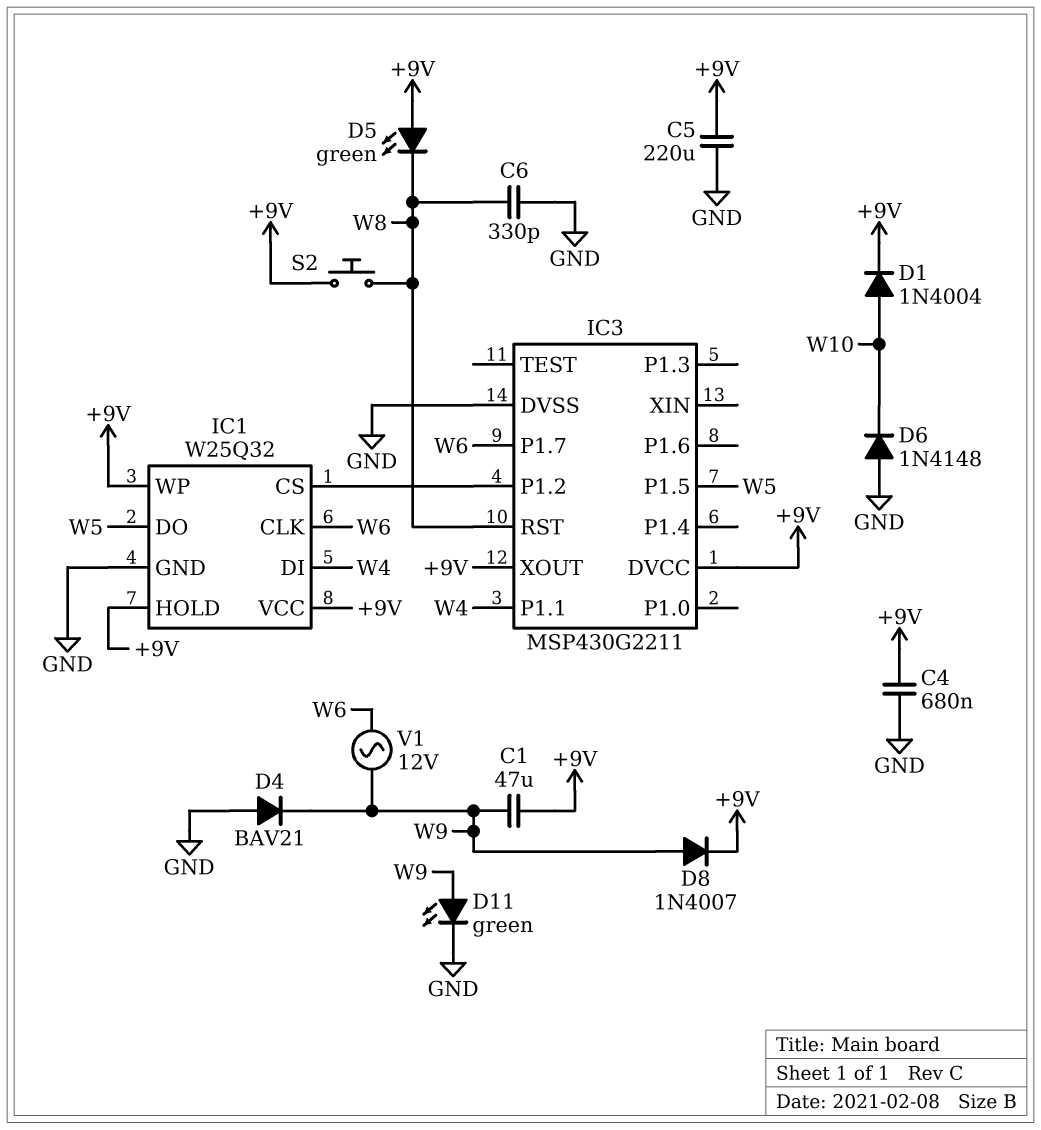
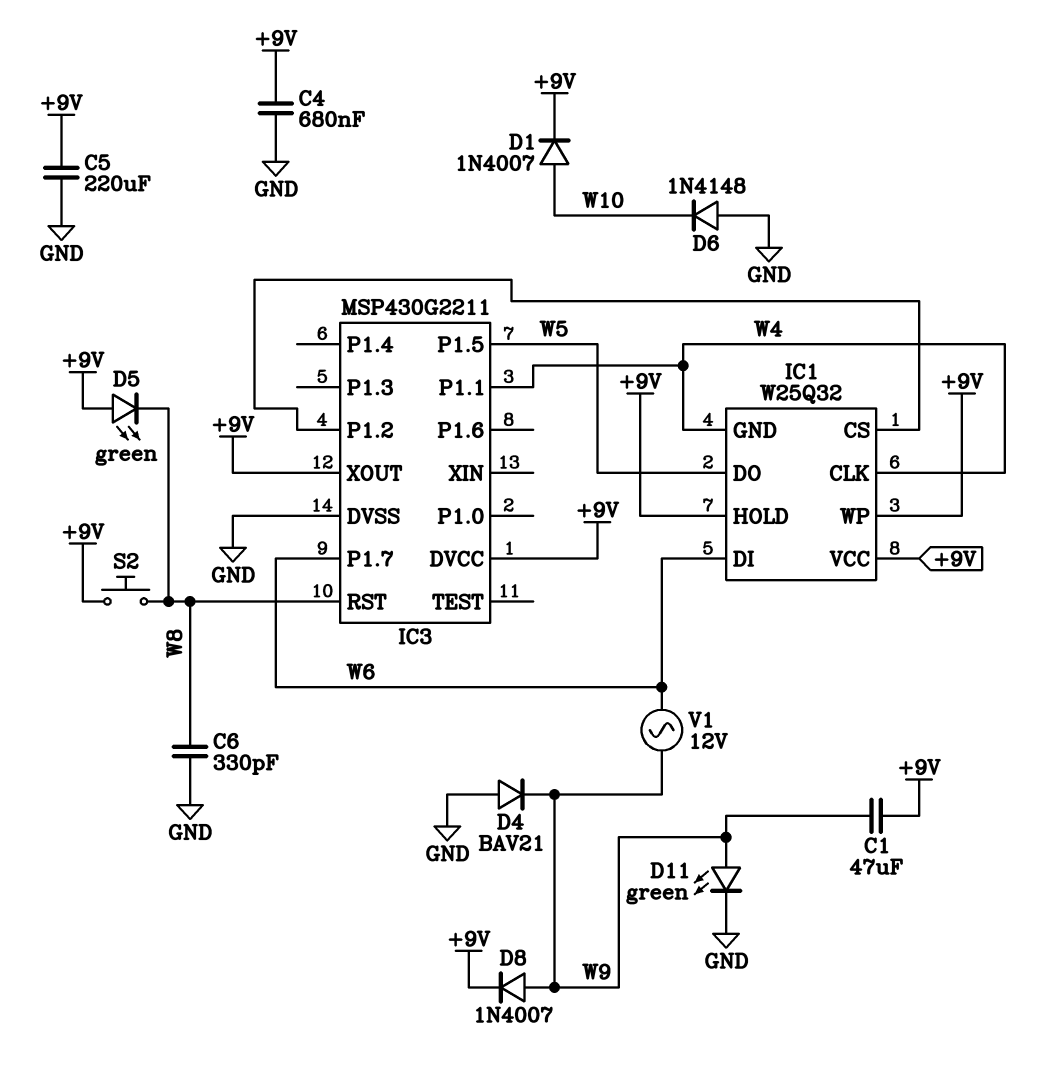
D1: diode 1N4004 (A W10, K +9V) -> diode 1N4007 (A W10, K +9V)
IC1 pin CLK: W6 -> W4
IC1 pin DI: W4 -> W6
IC1 pin GND: GND -> W4

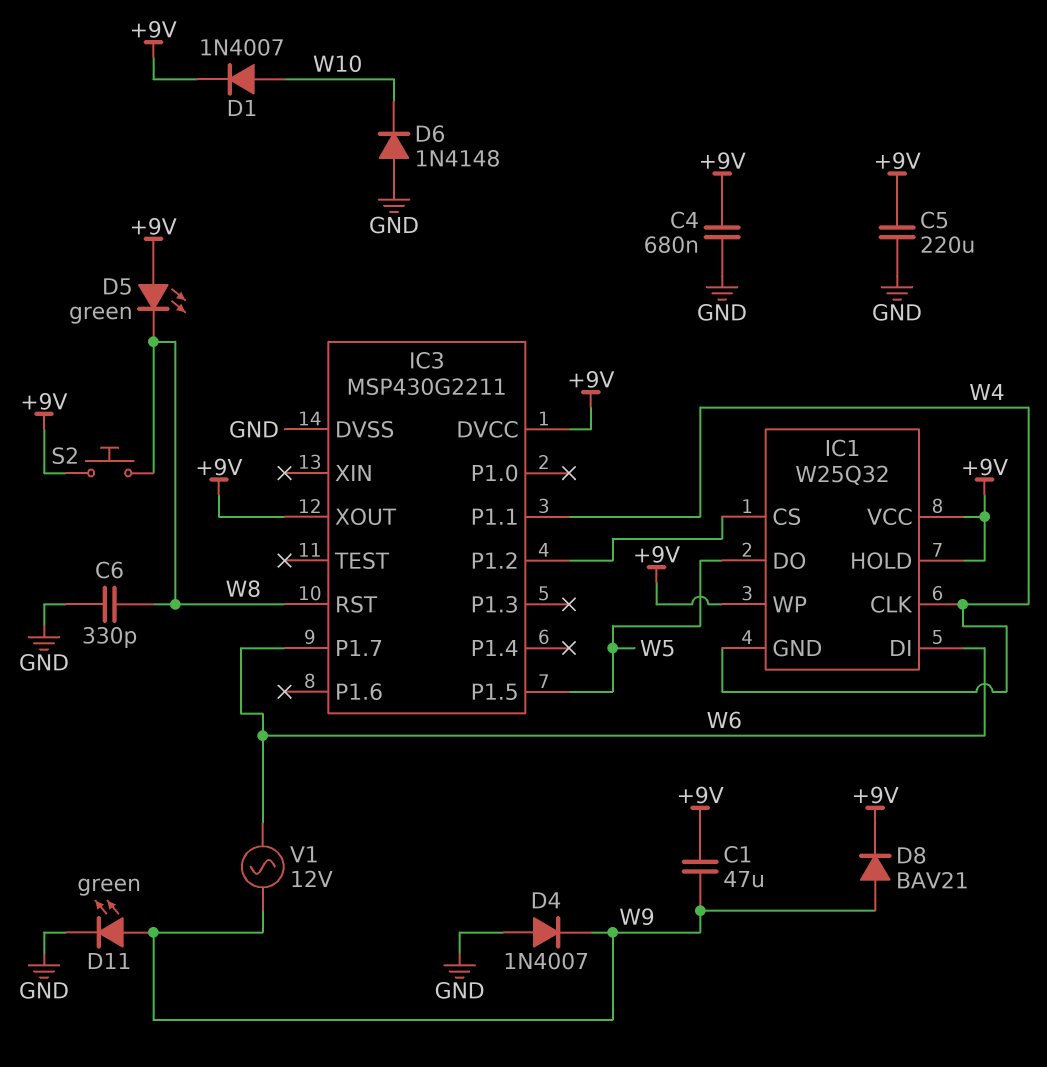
D4: diode BAV21 (A GND, K W9) -> diode 1N4007 (A GND, K W9)
D8: diode 1N4007 (A W9, K +9V) -> diode BAV21 (A W9, K +9V)

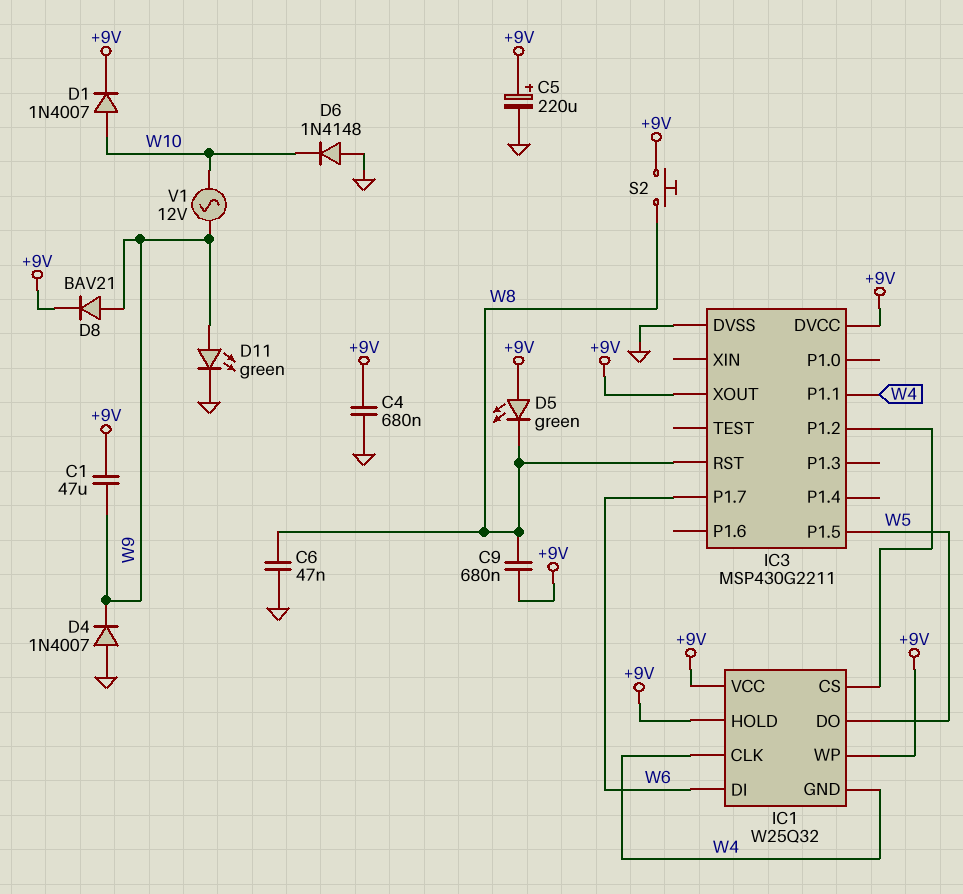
C5: 220uF (+9V, GND) -> 220uF (plus +9V, minus GND)
C6: 330pF (GND, W8) -> 47nF (GND, W8)
C9: none -> 680nF (+9V, W8)
V1: AC 12V (W6, W9) -> AC 12V (W9, W10)

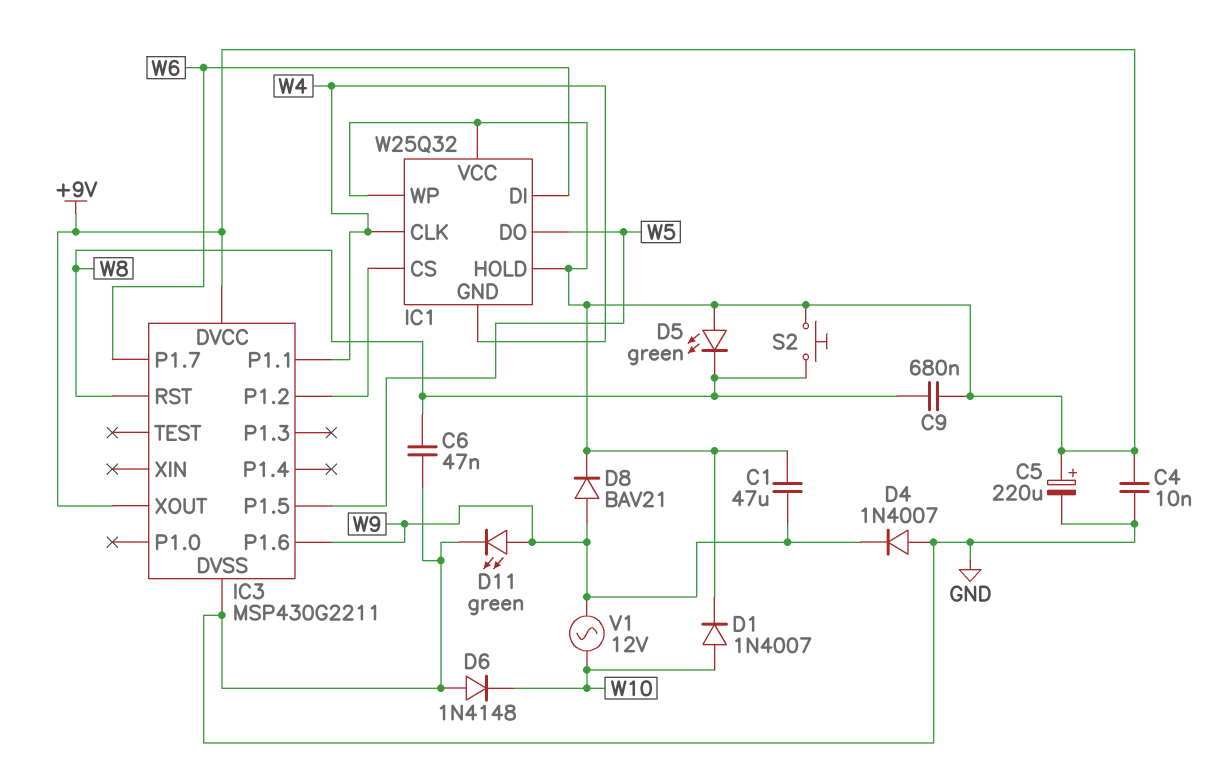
C4: 680nF (+9V, GND) -> 10nF (+9V, GND)
IC3 pin P1.6: none -> W9

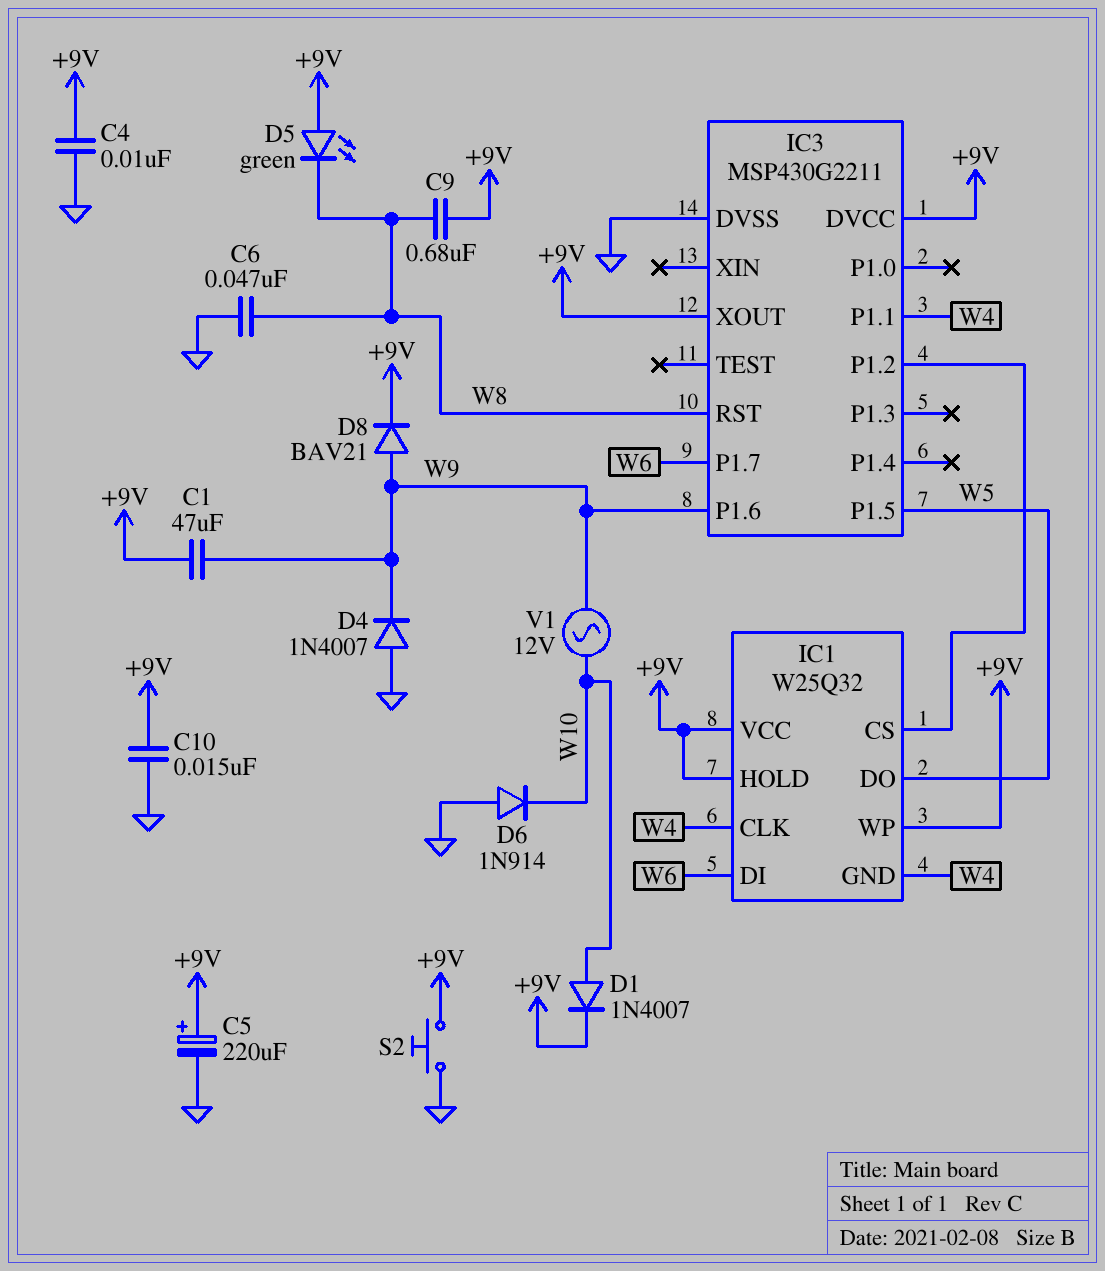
C10: none -> 15nF (+9V, GND)
D6: diode 1N4148 (A GND, K W10) -> diode 1N914 (A GND, K W10)
D11: LED green (A W9, K GND) -> none
S2: button (+9V, W8) -> button (+9V, GND)

